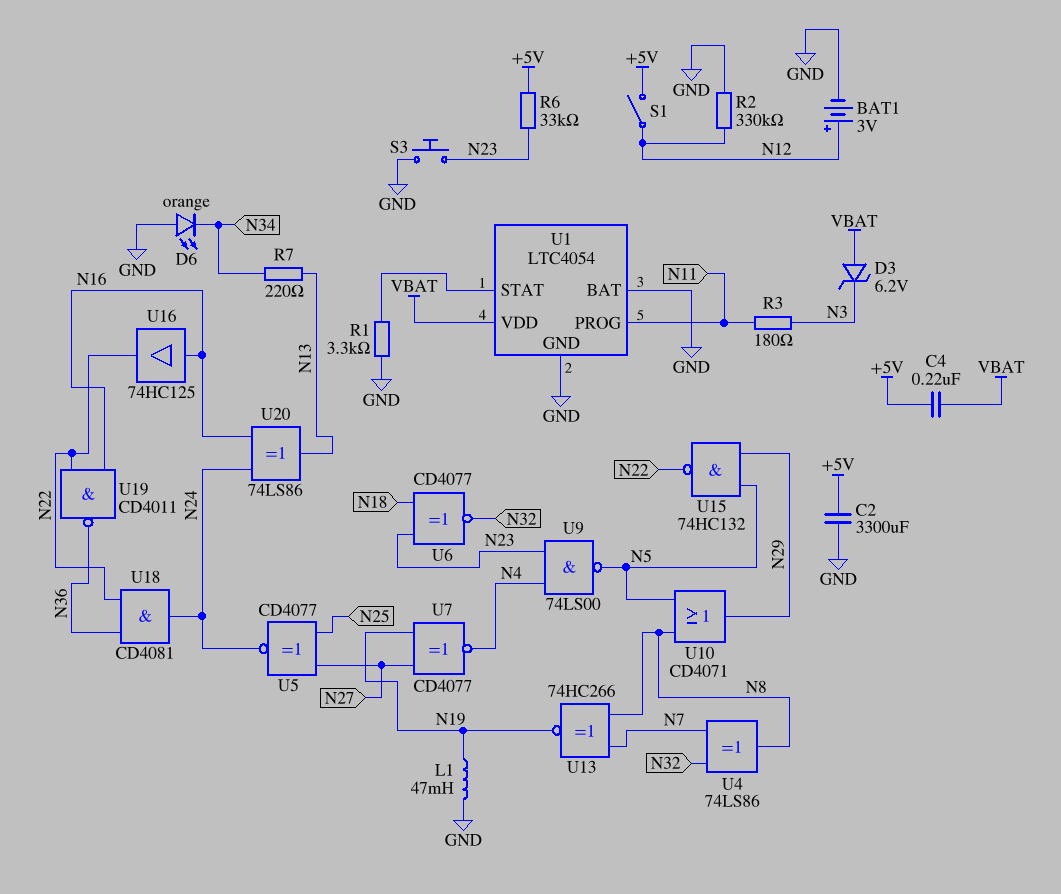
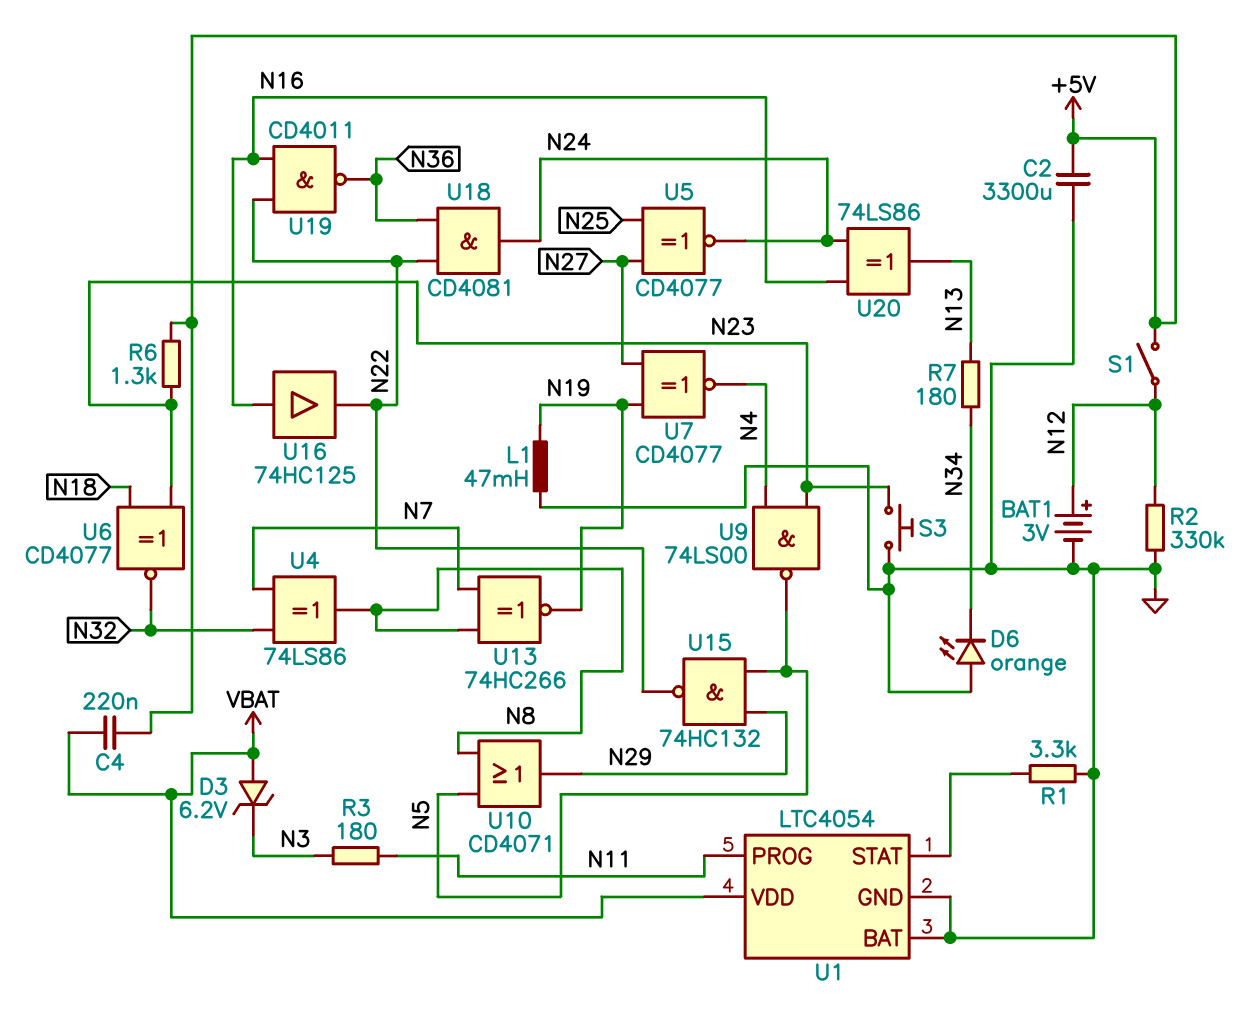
R6: 33k (+5V, N23) -> 1.3k (+5V, N23)
R7: 220 (N13, N34) -> 180 (N13, N34)

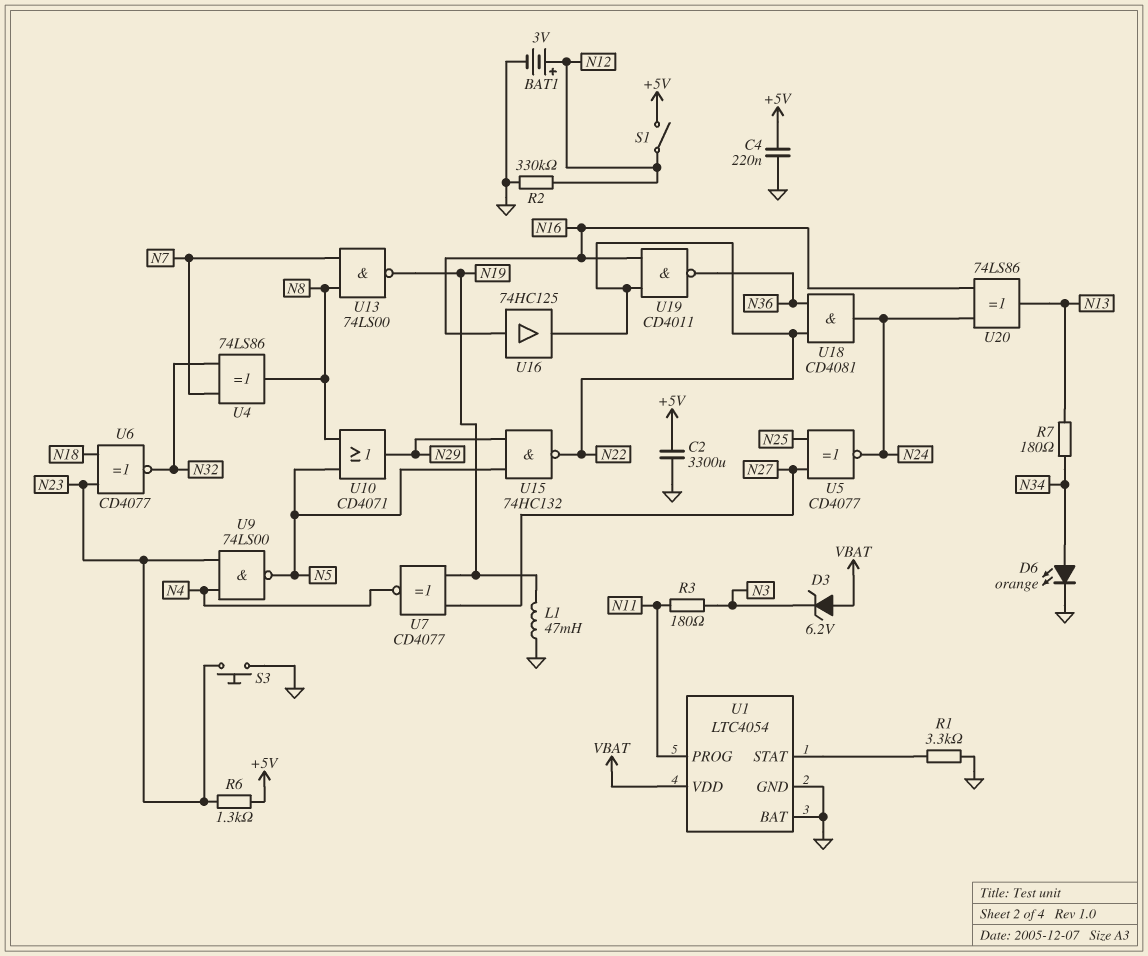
C4: 220nF (+5V, VBAT) -> 220nF (+5V, GND)
D6: LED orange (A GND, K N34) -> LED orange (A N34, K GND)
U13: XNOR 74HC266 (in N7, in N8, out N19) -> NAND 74LS00 (in N7, in N8, out N19)

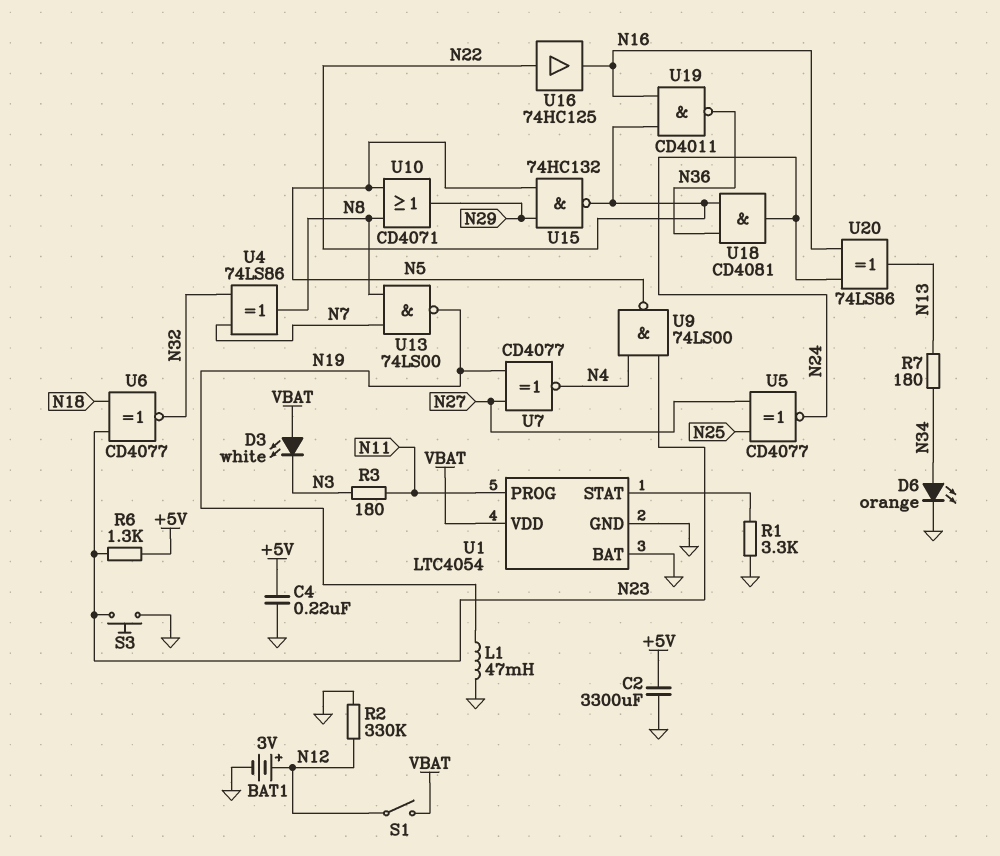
D3: zener 6.2V (A VBAT, K N3) -> LED white (A VBAT, K N3)
S1: switch (+5V, N12) -> switch (N12, VBAT)
U16: buffer 74HC125 (in N16, out N22) -> buffer 74HC125 (in N22, out N16)

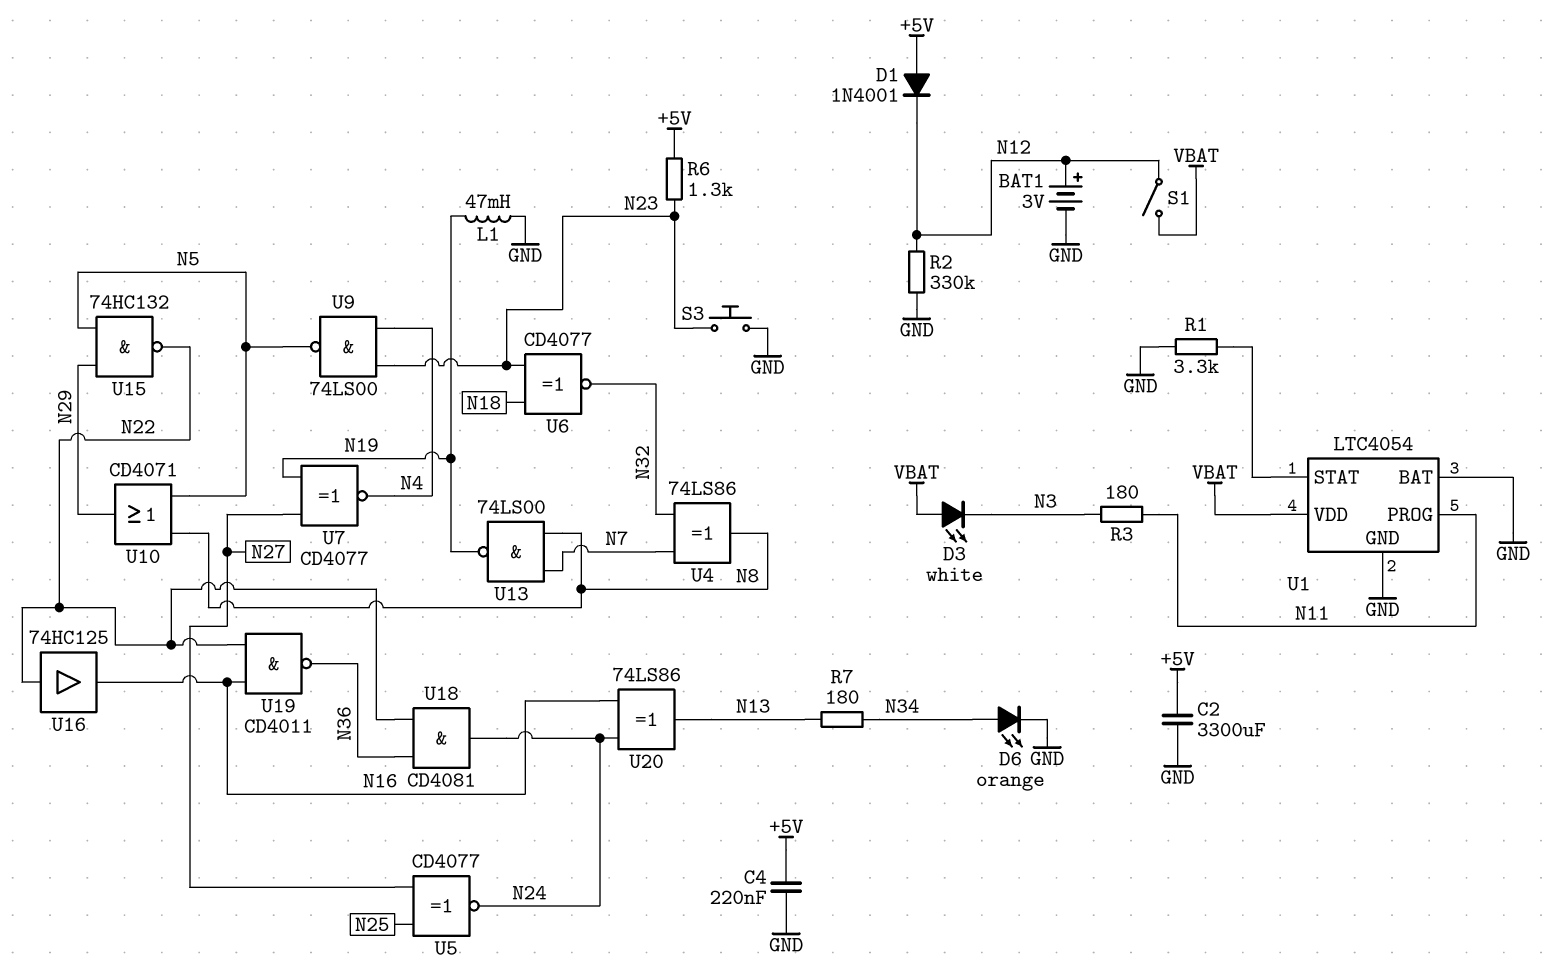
D1: none -> diode 1N4001 (A +5V, K N12)

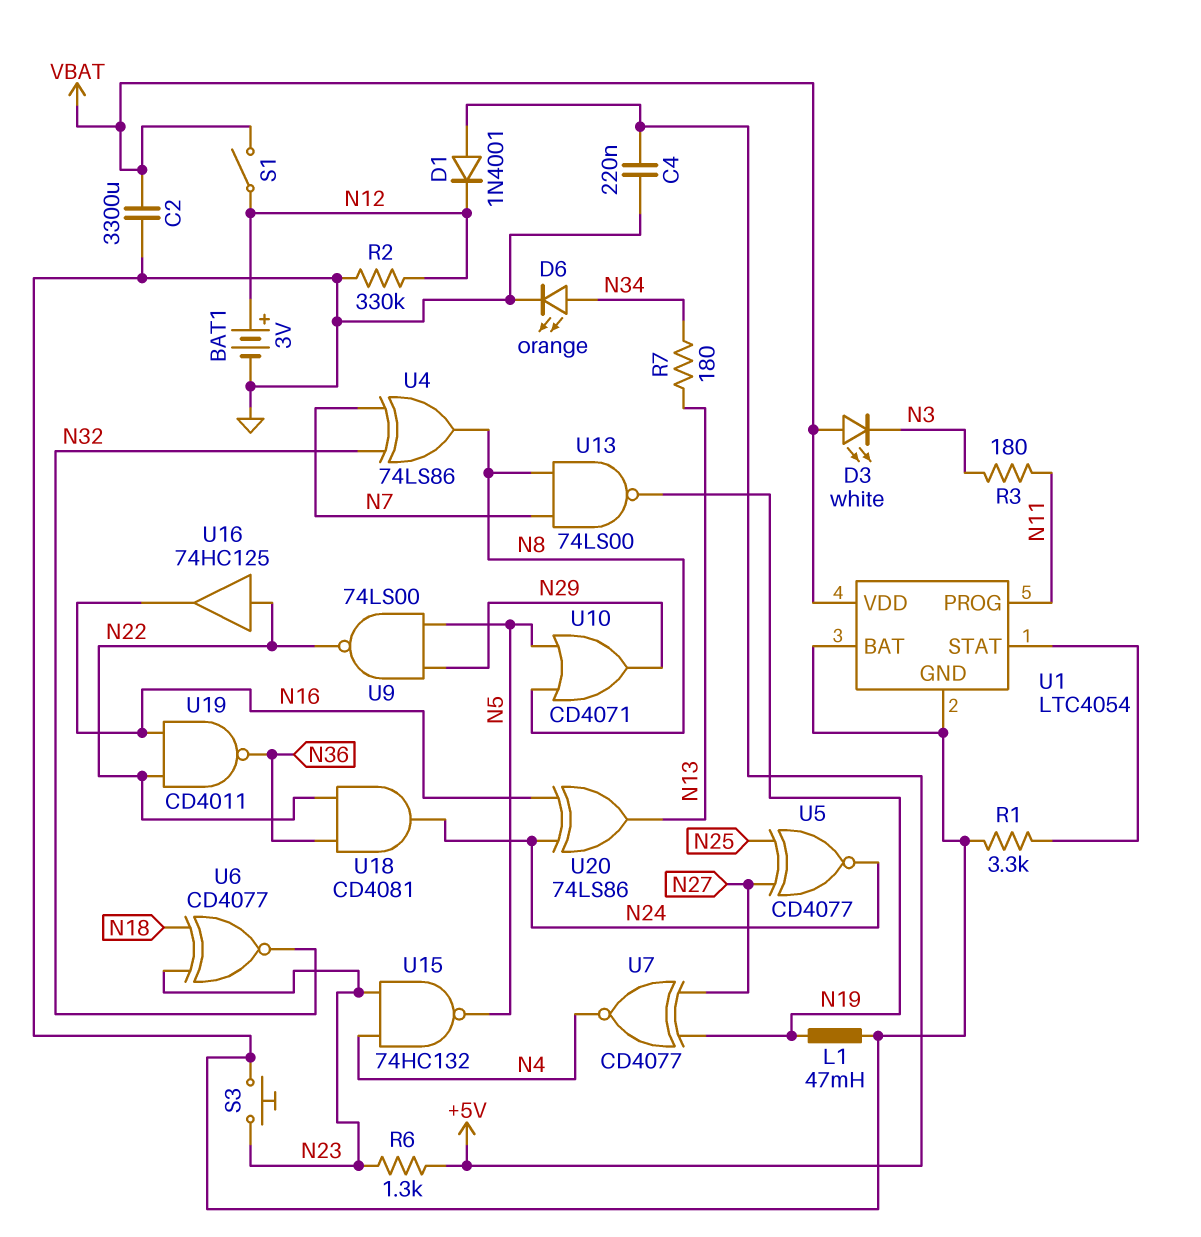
C2: 3300uF (+5V, GND) -> 3300uF (GND, VBAT)
U9: NAND 74LS00 (in N4, in N23, out N5) -> NAND 74LS00 (in N5, in N29, out N22)
U15: NAND 74HC132 (in N5, in N29, out N22) -> NAND 74HC132 (in N4, in N23, out N5)

